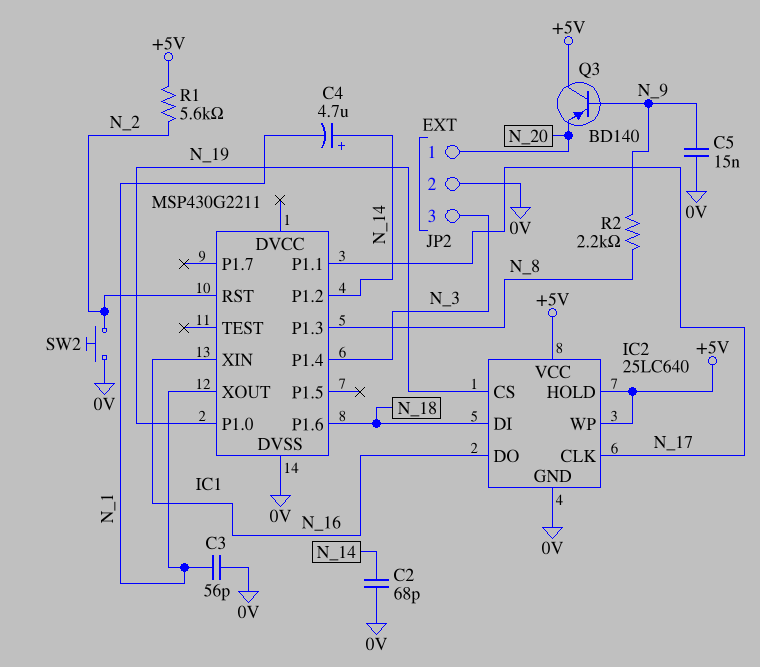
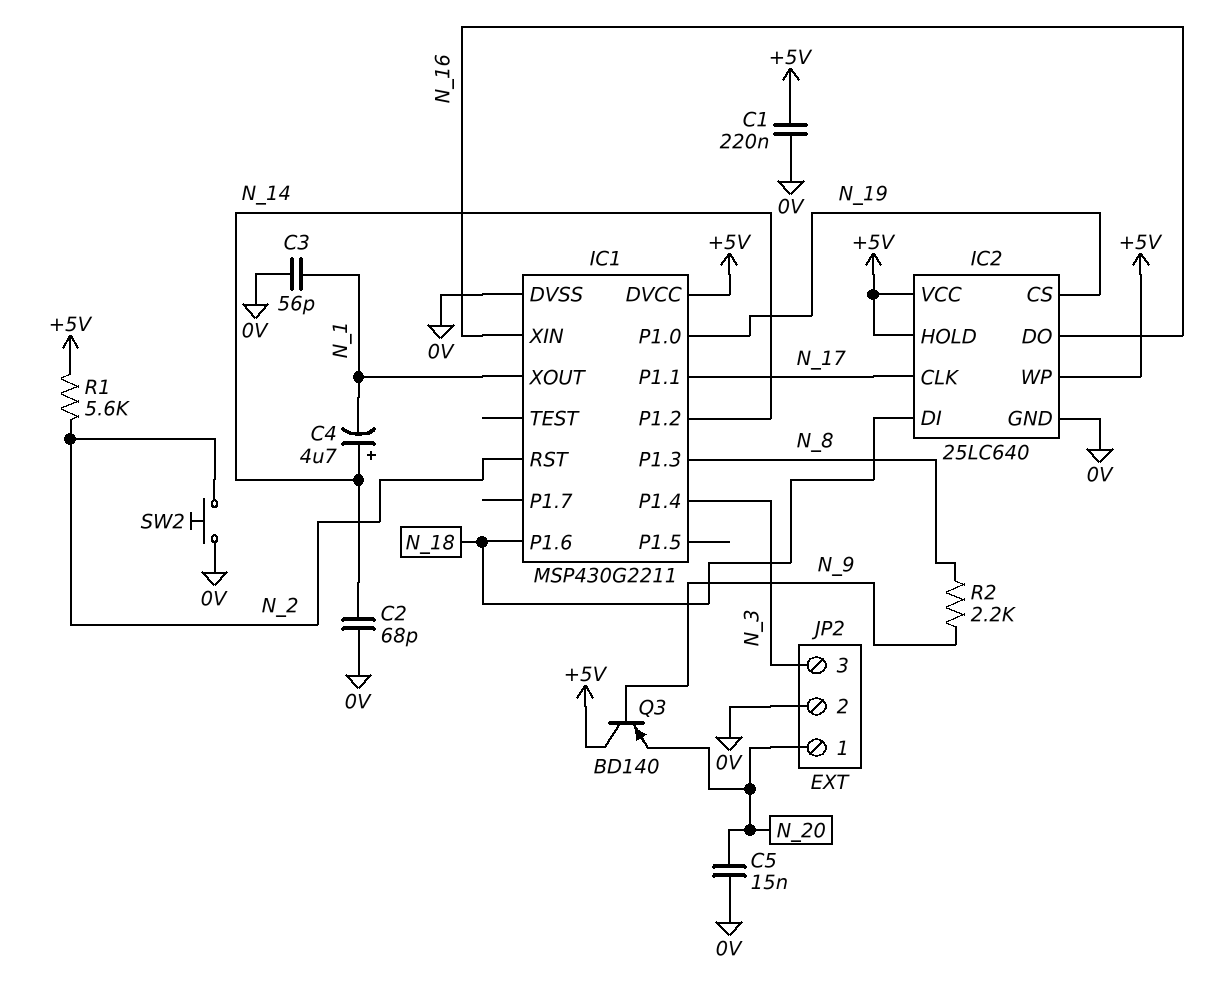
C1: none -> 220nF (+5V, 0V)
C5: 15nF (0V, N_9) -> 15nF (0V, N_20)
IC1 pin DVCC: none -> +5V

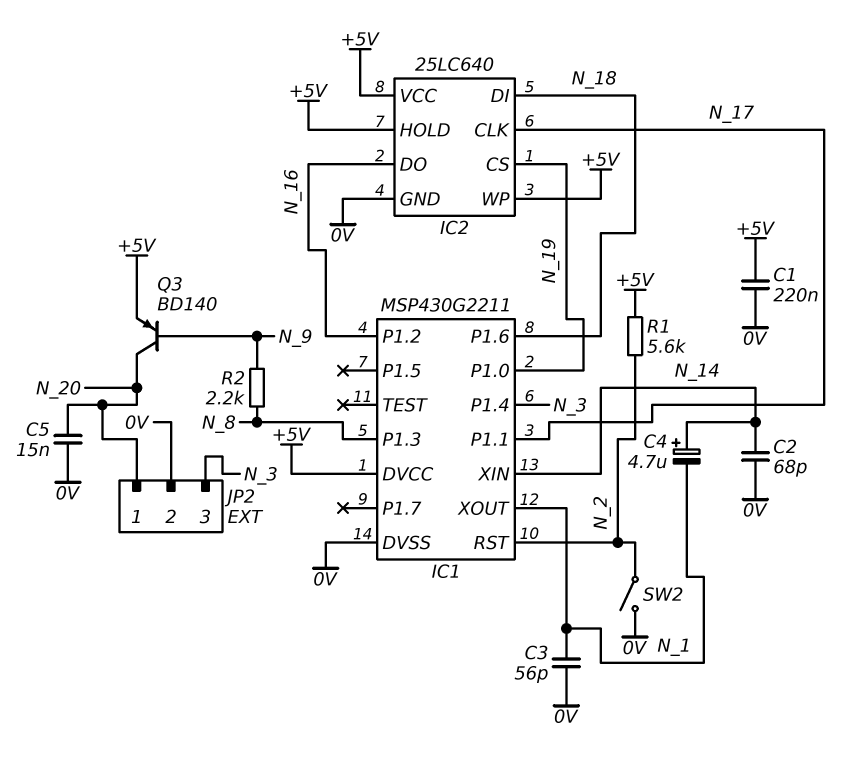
IC1 pin P1.2: N_14 -> N_16
IC1 pin XIN: N_16 -> N_14
Q3: PNP BD140 (B N_9, C +5V, E N_20) -> PNP BD140 (B N_9, C N_20, E +5V)
SW2: button (0V, N_2) -> switch (0V, N_2)

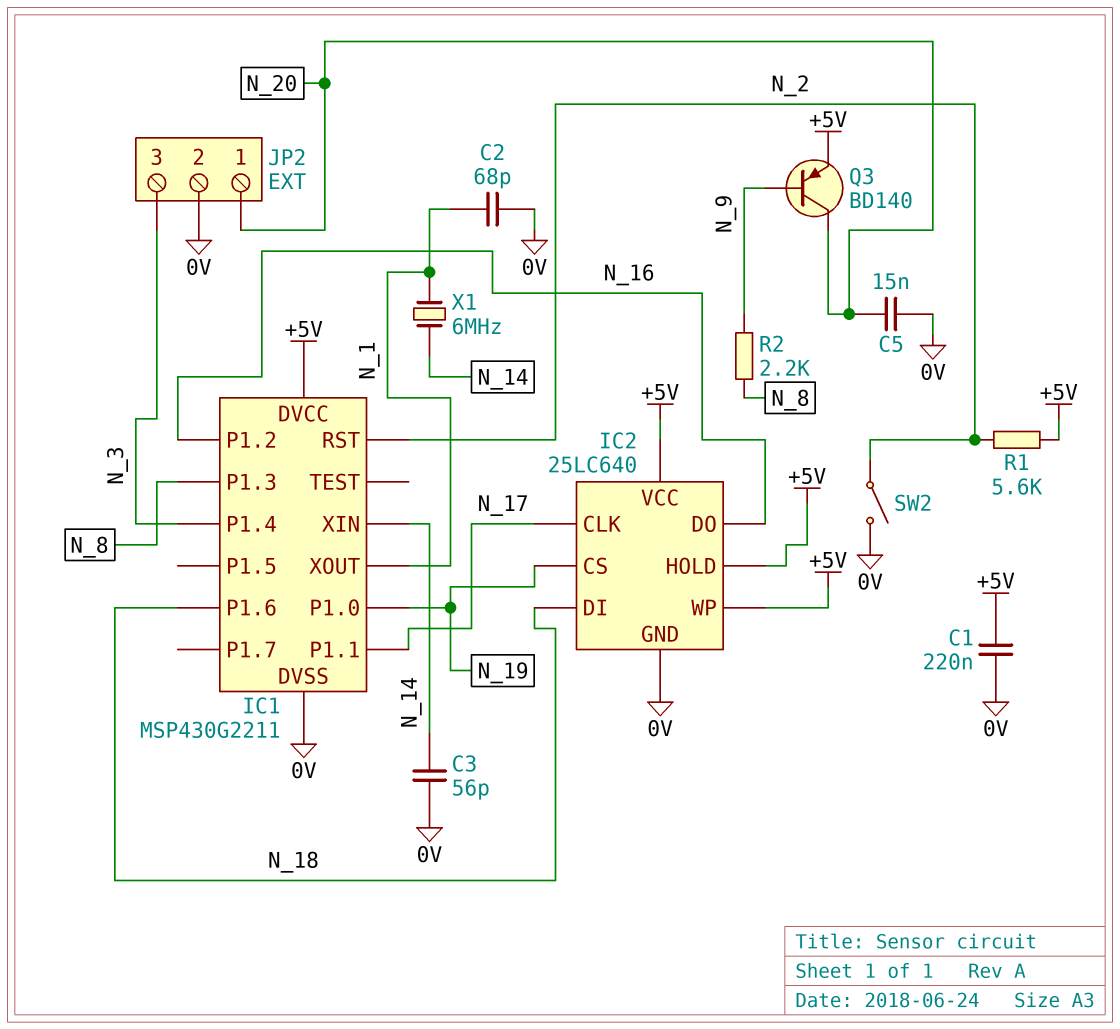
C2: 68pF (0V, N_14) -> 68pF (0V, N_1)
C3: 56pF (0V, N_1) -> 56pF (0V, N_14)
C4: 4.7uF (plus N_14, minus N_1) -> none
X1: none -> 6MHz (N_1, N_14)

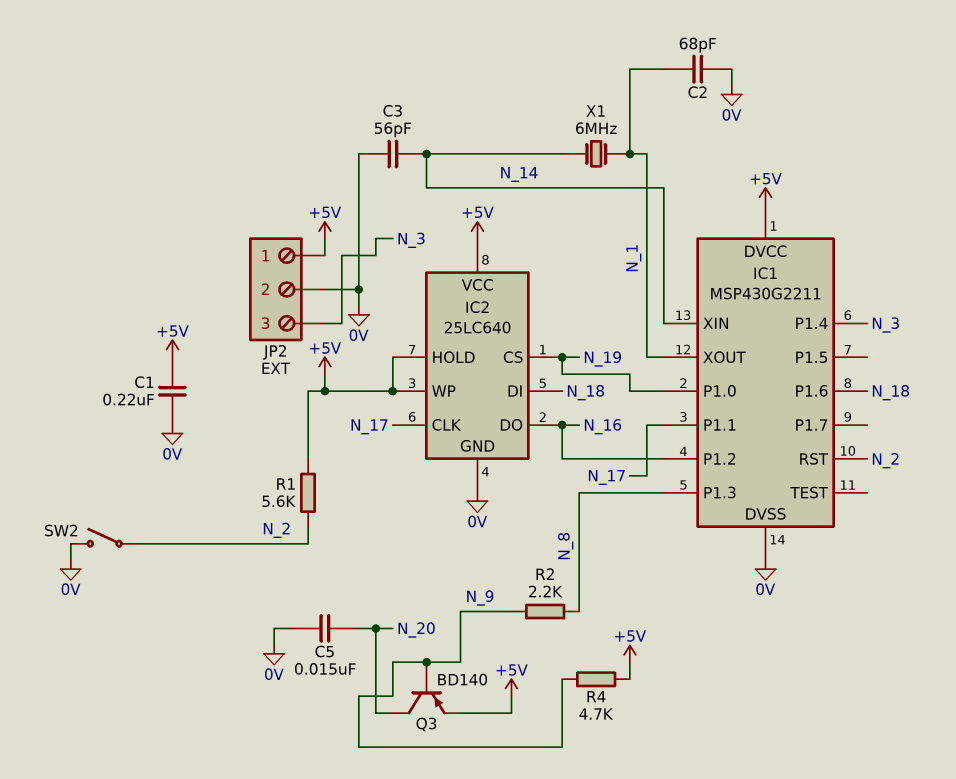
JP2 pin 1: N_20 -> +5V
R4: none -> 4.7k (+5V, N_9)

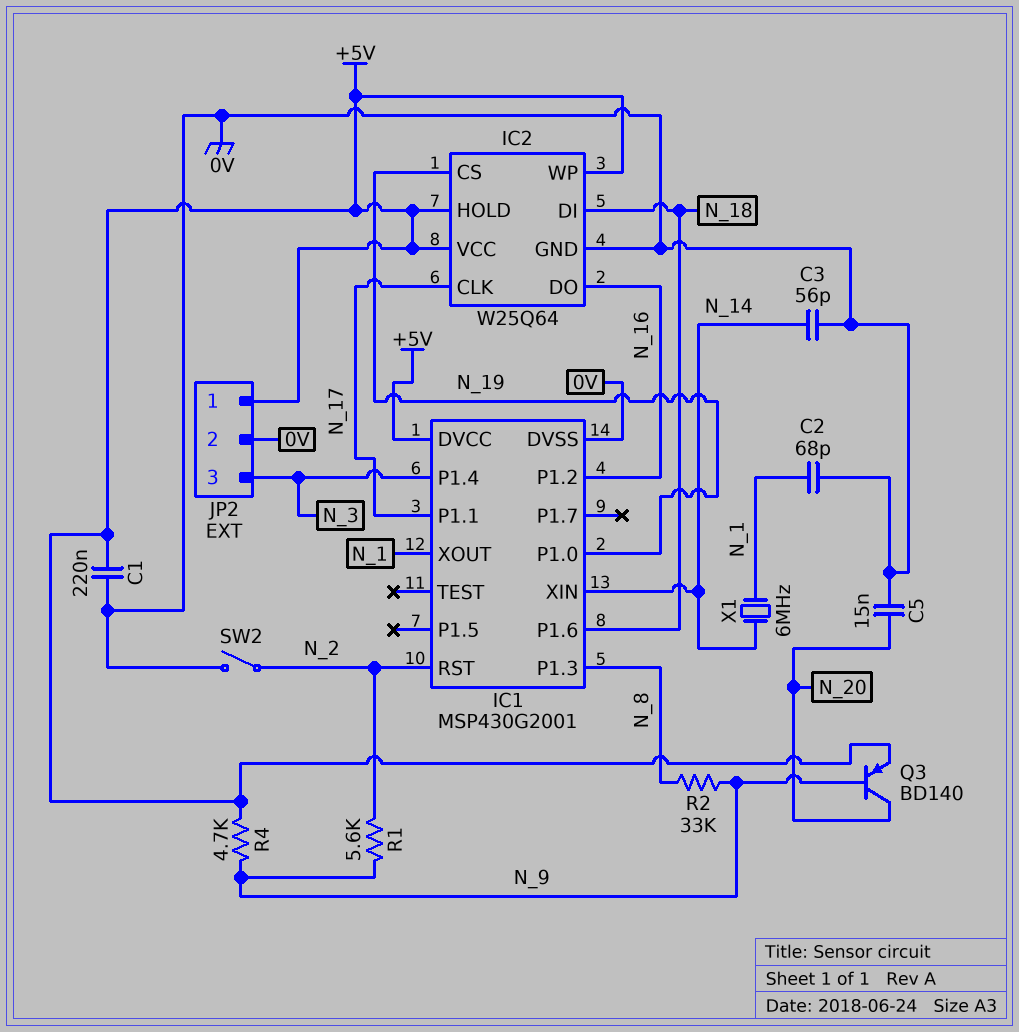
IC1: MSP430G2211 -> MSP430G2001
IC2: 25LC640 -> W25Q64
R1: 5.6k (+5V, N_2) -> 5.6k (N_2, N_9)
R2: 2.2k (N_8, N_9) -> 33k (N_8, N_9)

